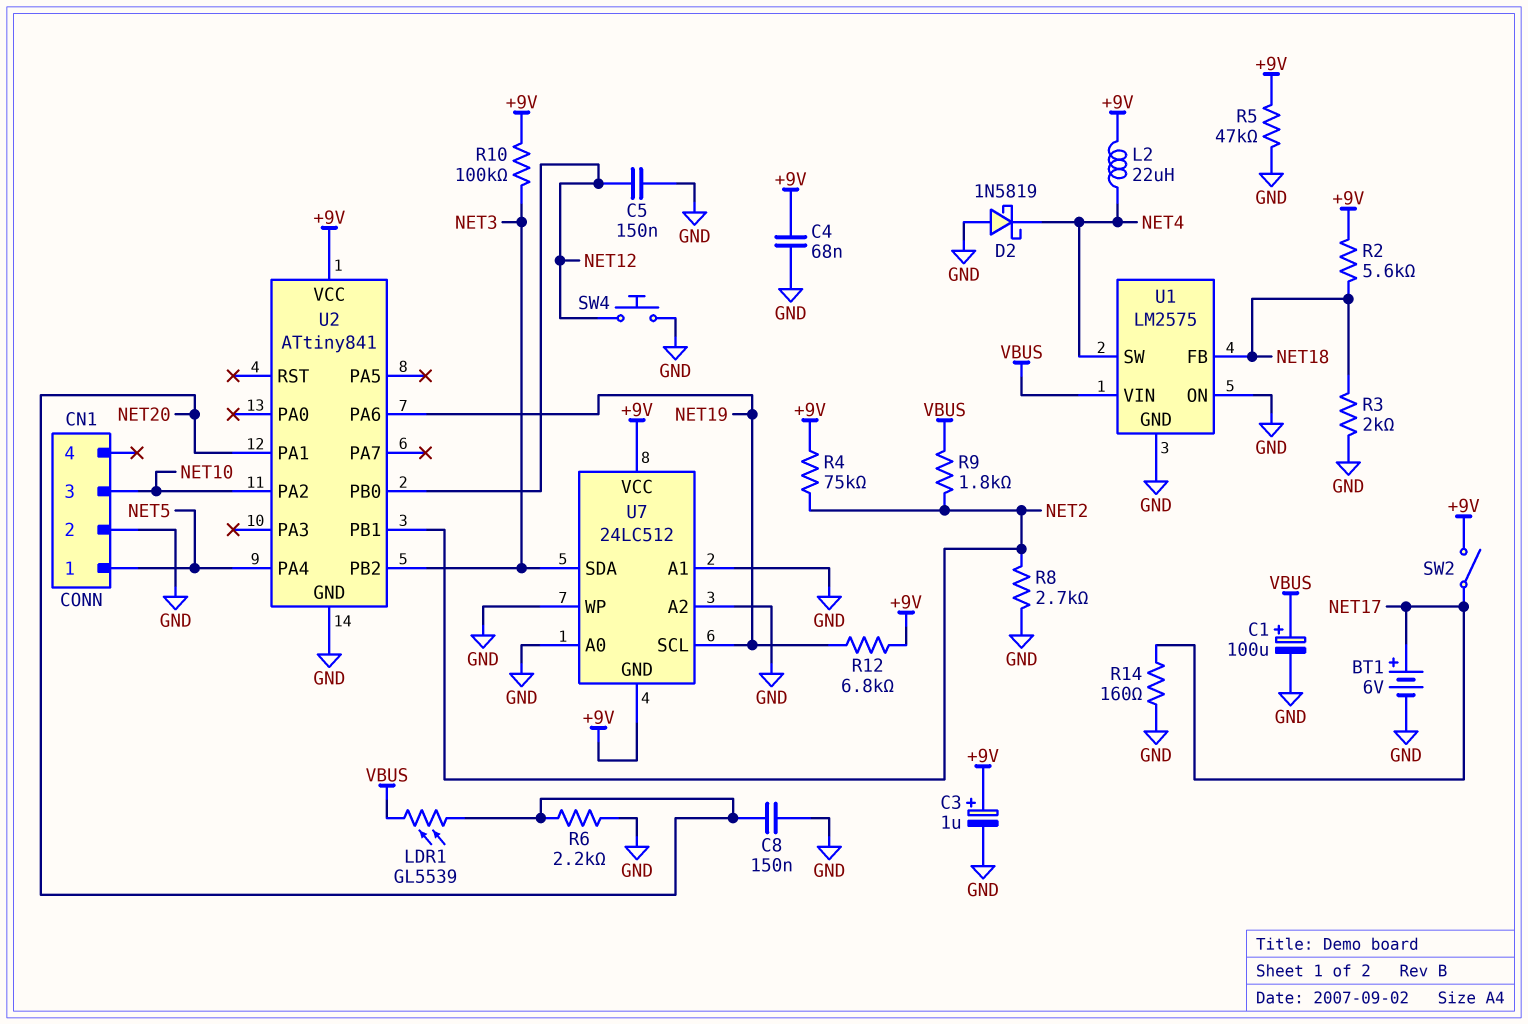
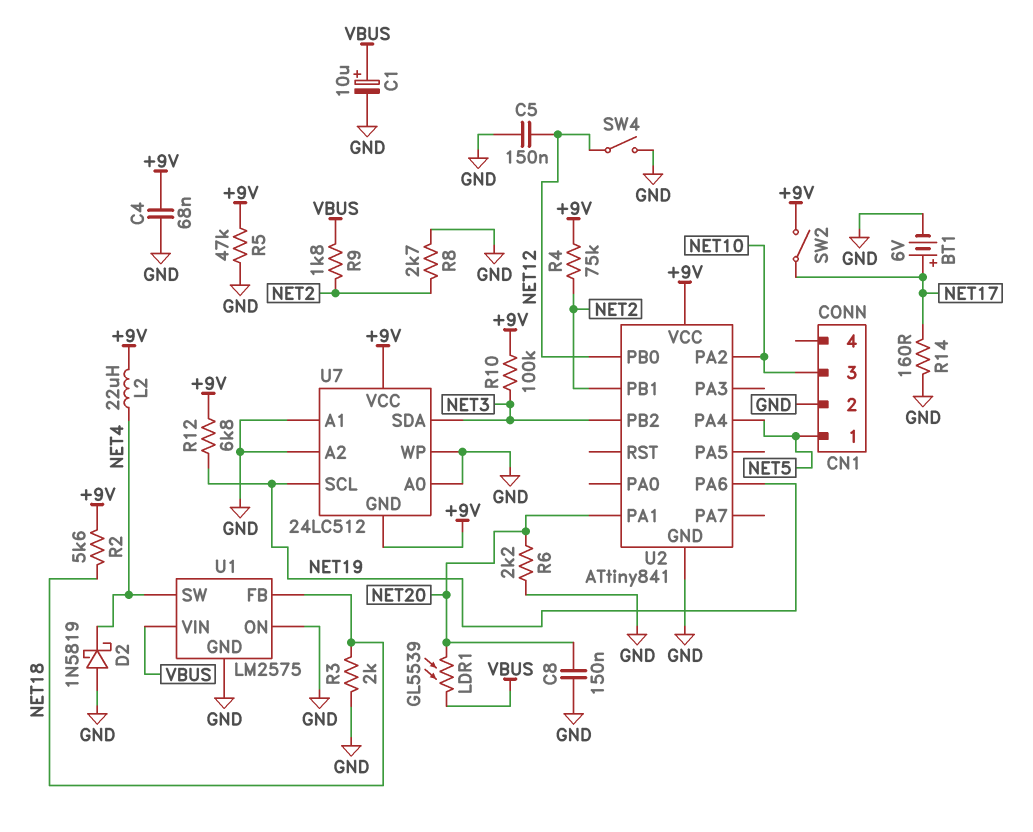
C1: 100uF (plus VBUS, minus GND) -> 10uF (plus VBUS, minus GND)
C3: 1uF (plus +9V, minus GND) -> none
SW4: button (GND, NET12) -> switch (GND, NET12)

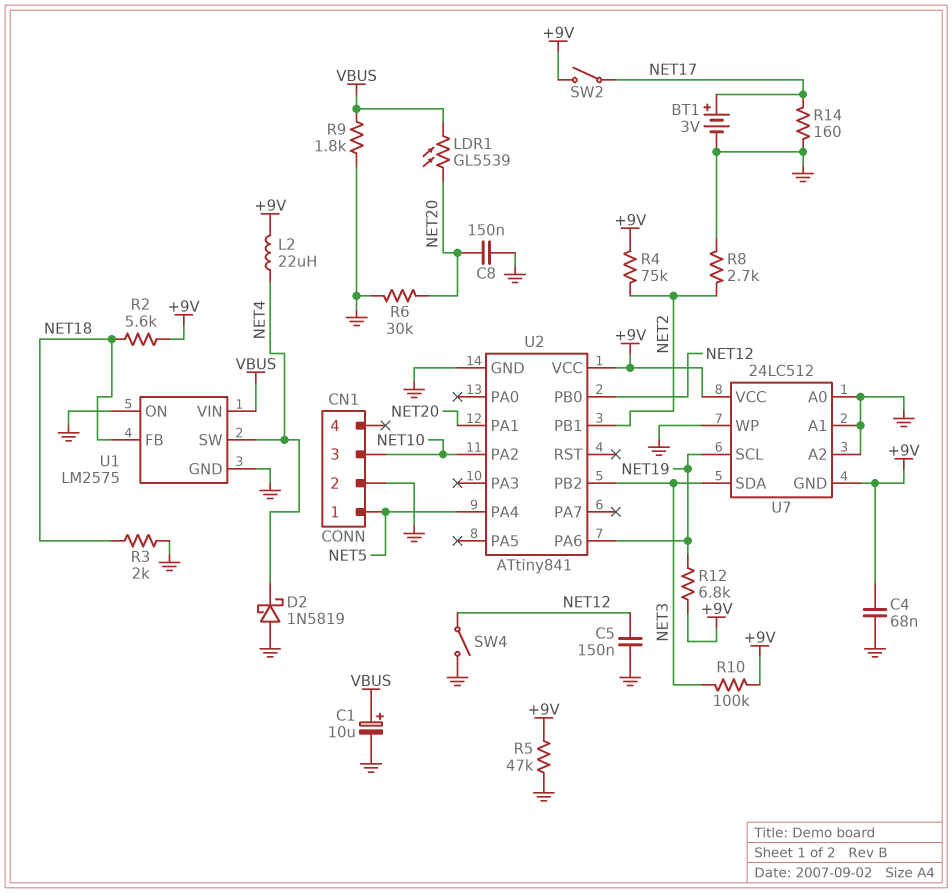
BT1: 6V (plus NET17, minus GND) -> 3V (plus NET17, minus GND)
R6: 2.2k (GND, NET20) -> 30k (GND, NET20)
R9: 1.8k (NET2, VBUS) -> 1.8k (GND, VBUS)

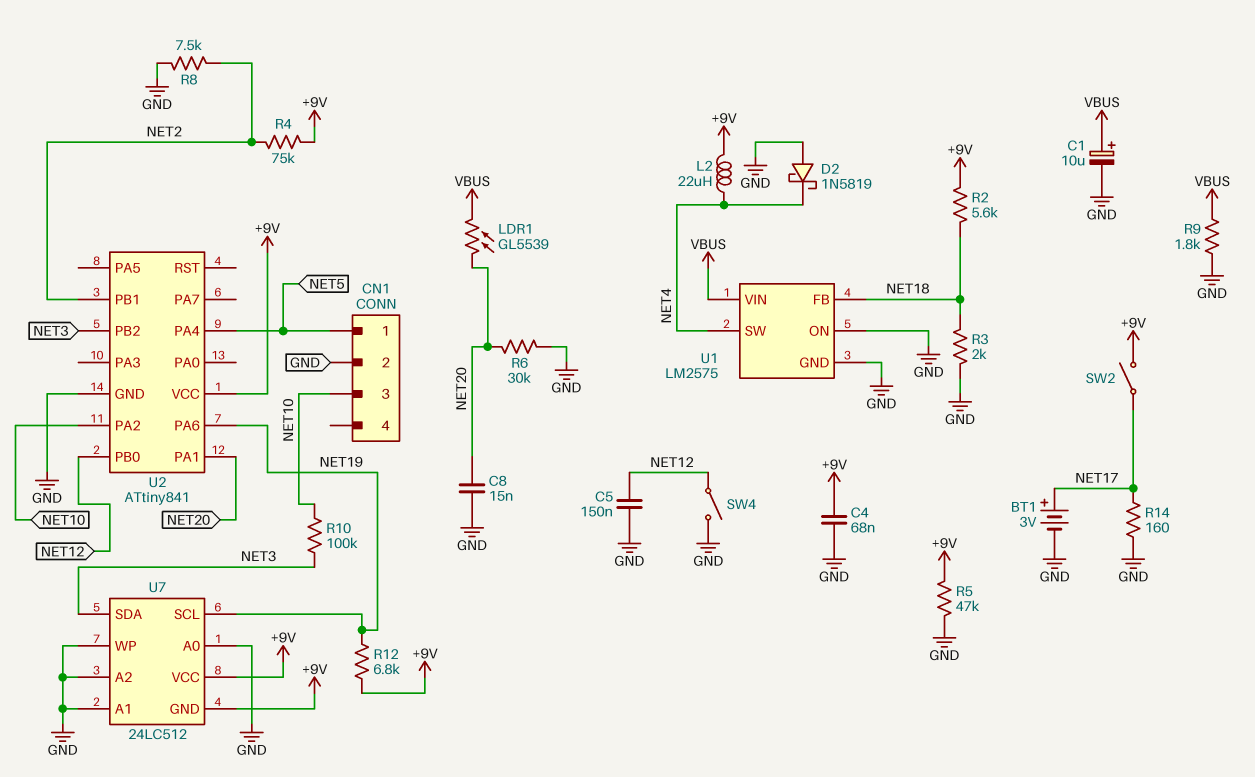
C8: 150nF (GND, NET20) -> 15nF (GND, NET20)
R8: 2.7k (GND, NET2) -> 7.5k (GND, NET2)
R10: 100k (+9V, NET3) -> 100k (NET3, NET10)

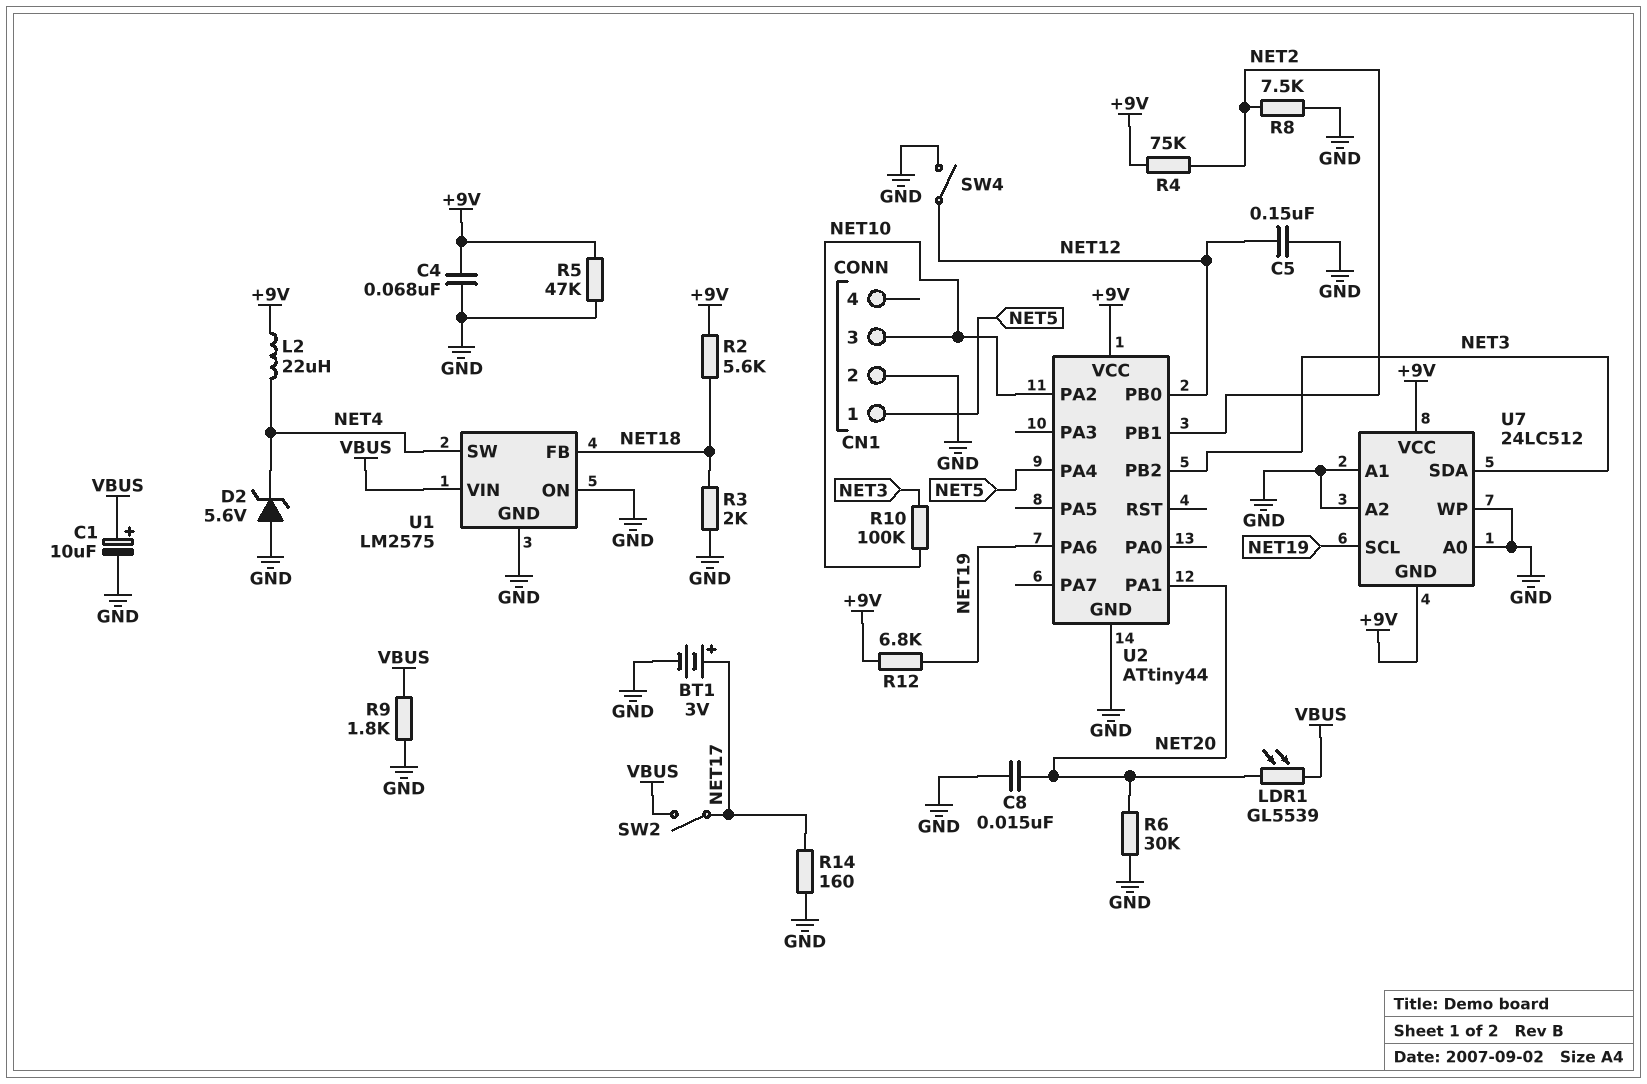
D2: schottky 1N5819 (A GND, K NET4) -> zener 5.6V (A GND, K NET4)
SW2: switch (+9V, NET17) -> switch (NET17, VBUS)
U2: ATtiny841 -> ATtiny44

